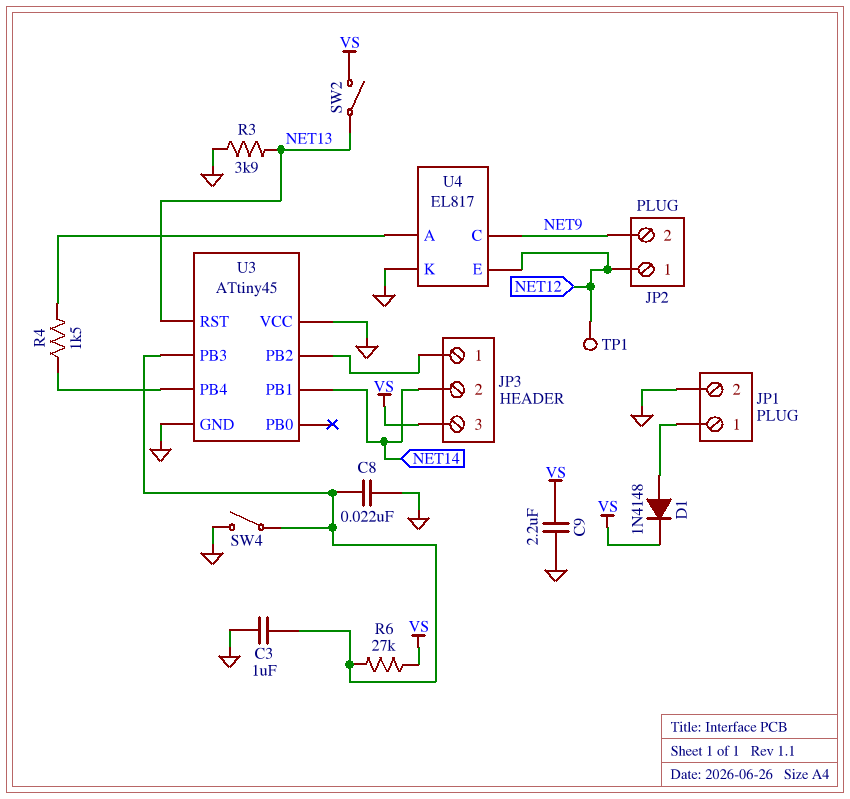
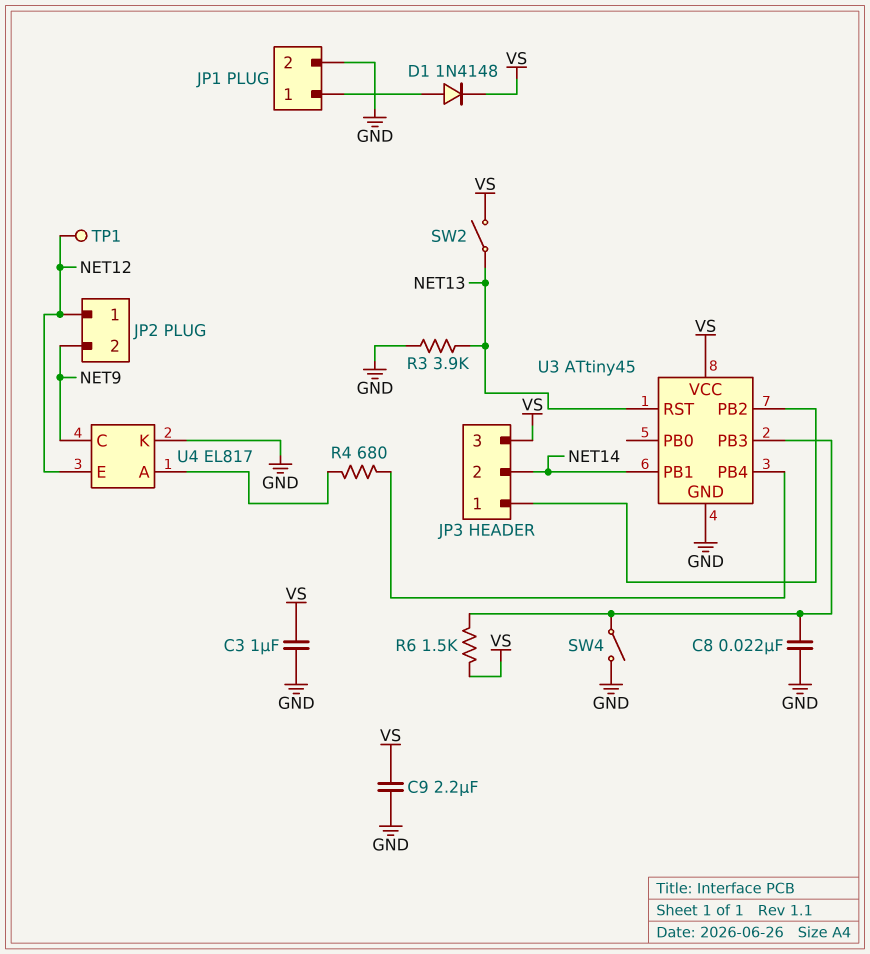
C3: 1uF (GND, U3/PB3) -> 1uF (GND, VS)
R4: 1.5k (U3/PB4, U4/A) -> 680 (U3/PB4, U4/A)
R6: 27k (U3/PB3, VS) -> 1.5k (U3/PB3, VS)
U3 pin VCC: GND -> VS

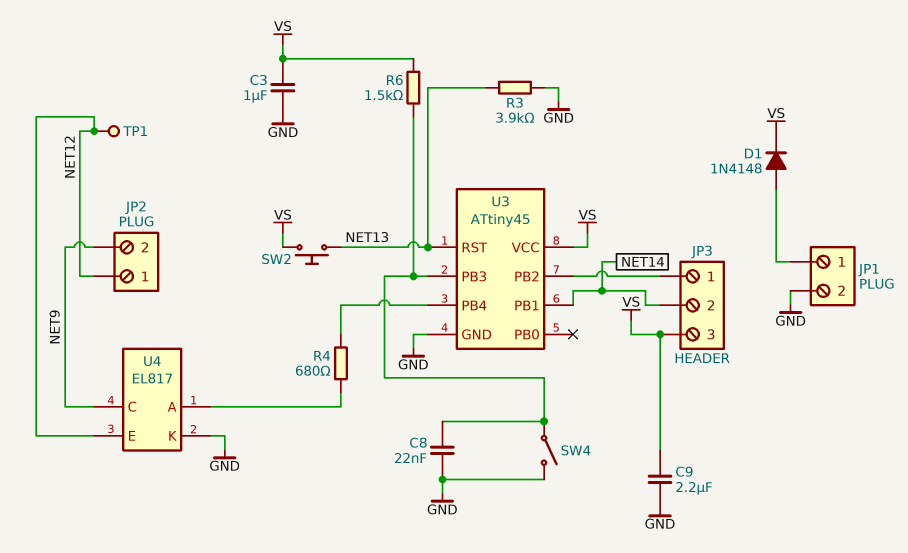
SW2: switch (NET13, VS) -> button (NET13, VS)

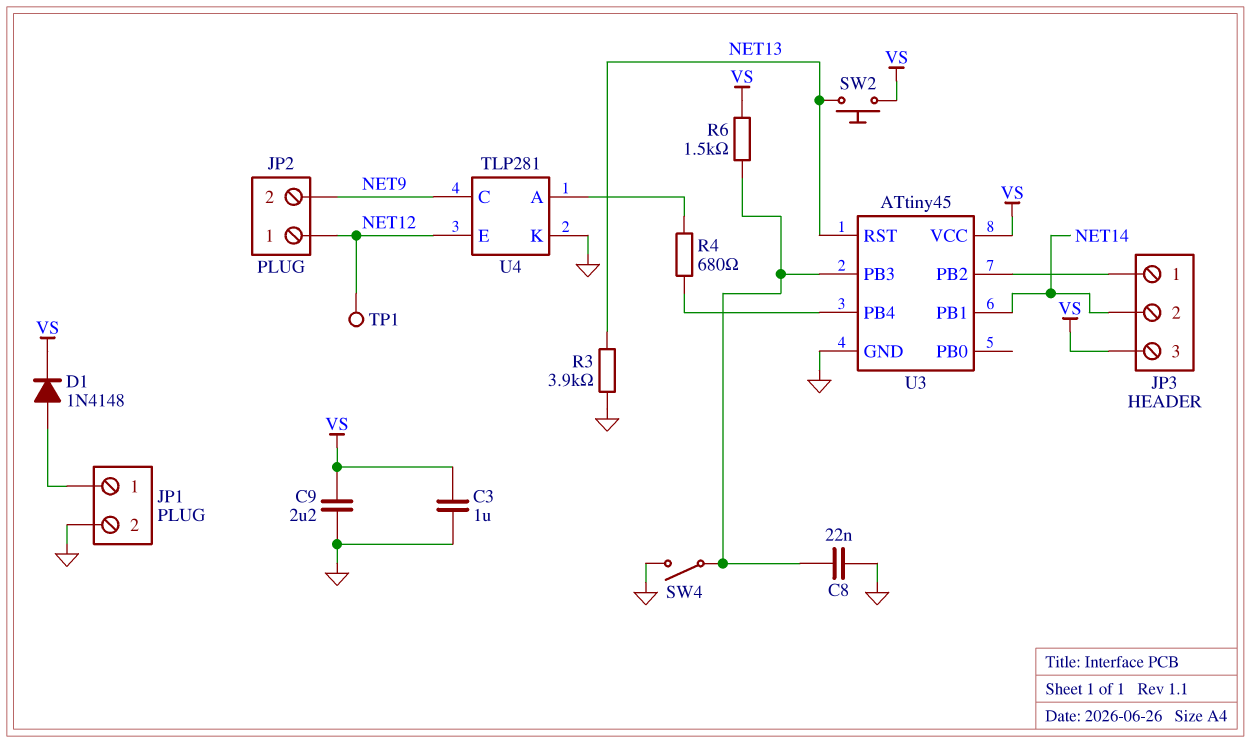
U4: EL817 -> TLP281

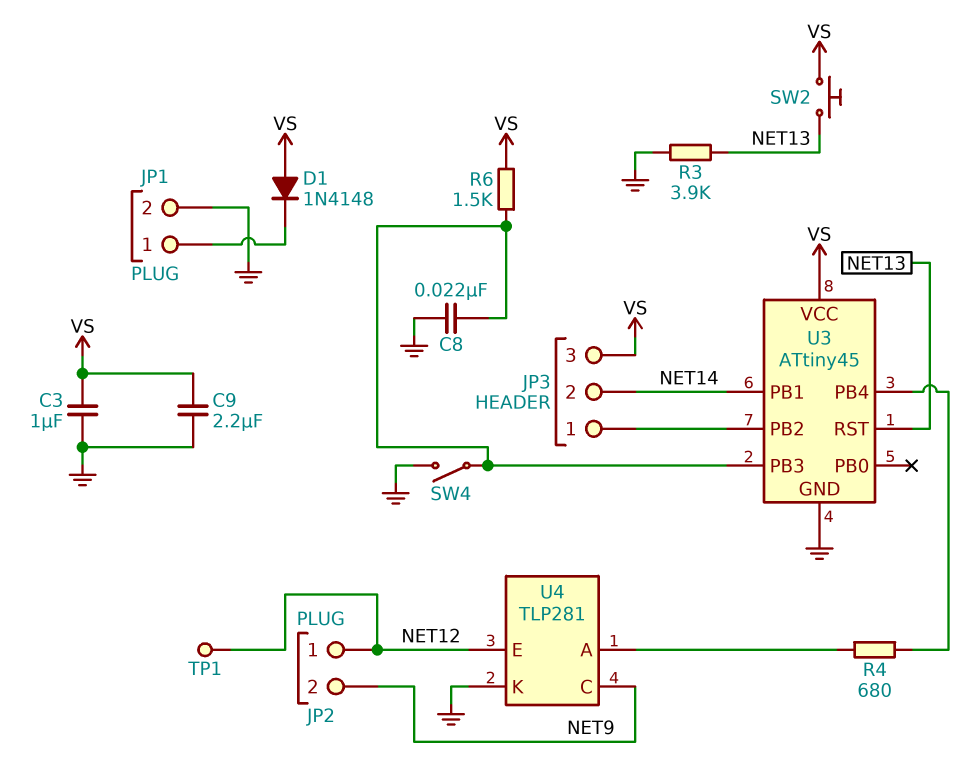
D1: diode 1N4148 (A JP1/1, K VS) -> diode 1N4148 (A VS, K JP1/1)

